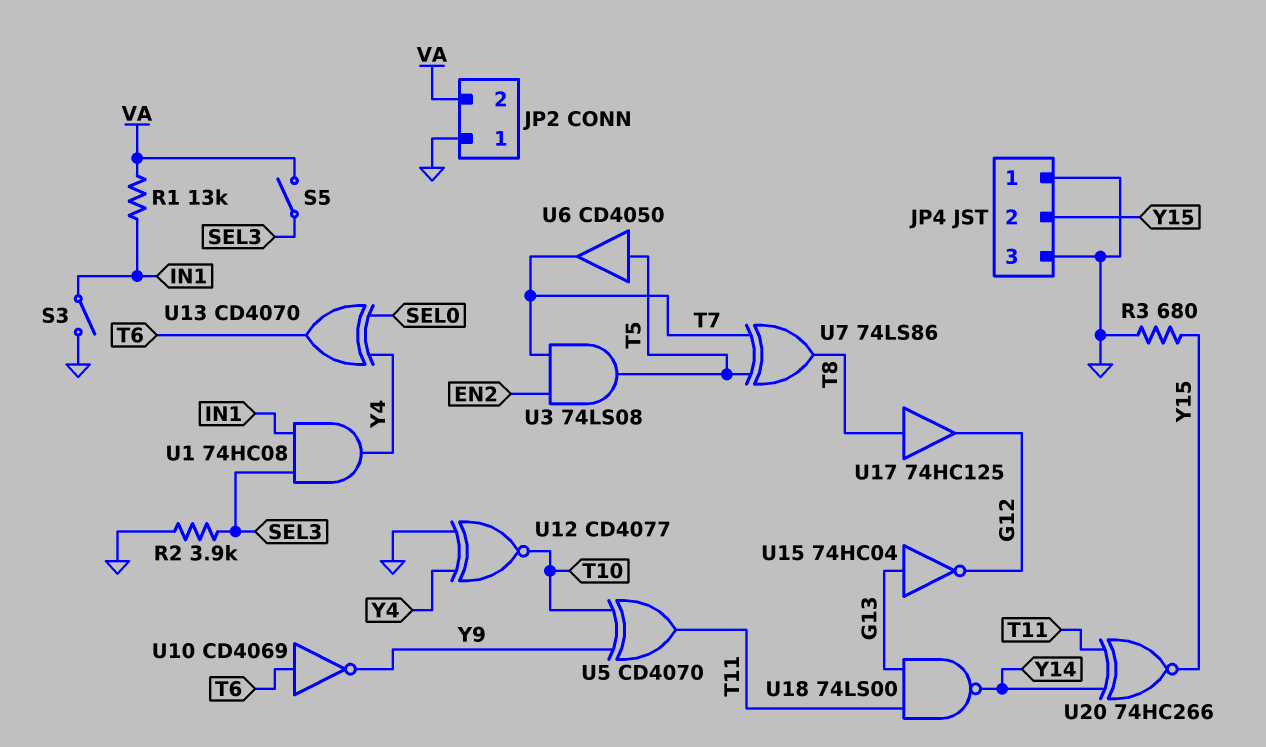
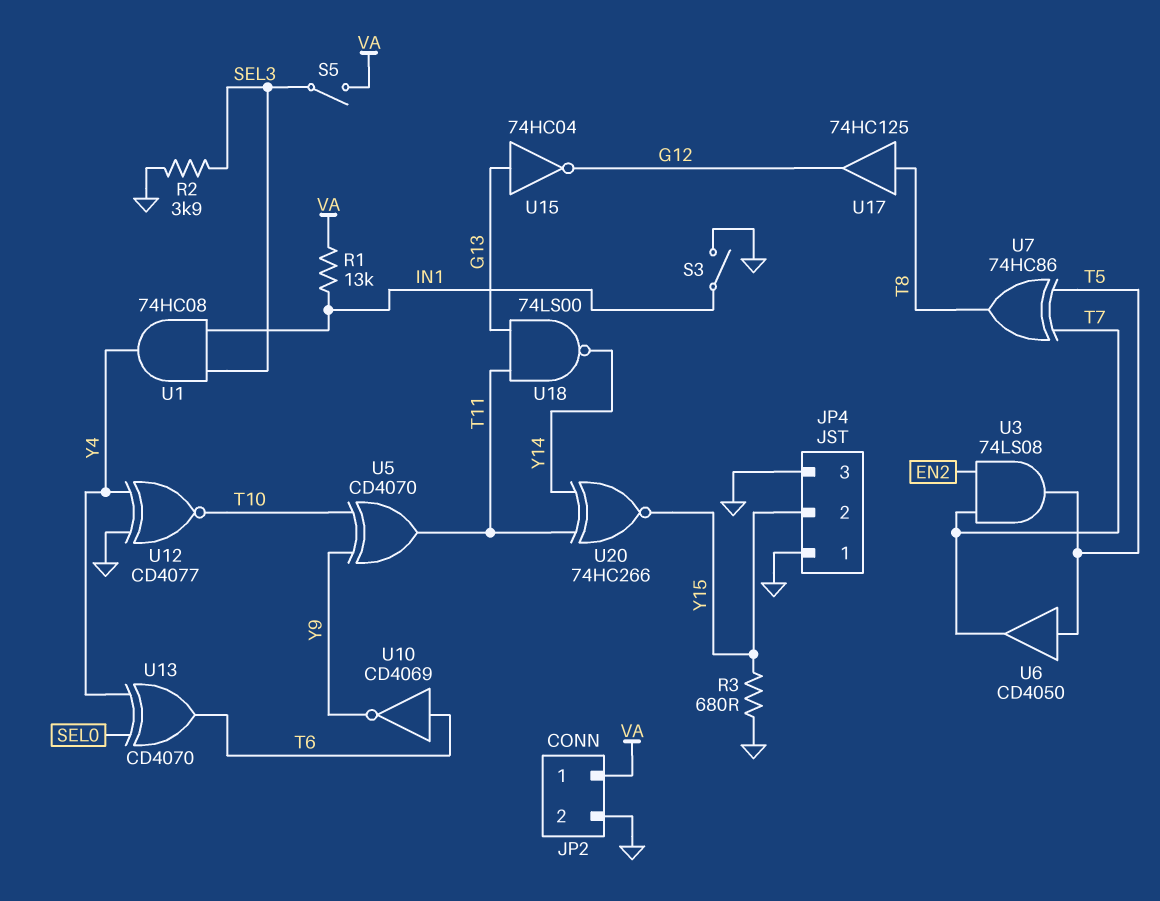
JP2 pin 1: GND -> VA
JP2 pin 2: VA -> GND
U7: XOR 74LS86 (in T5, in T7, out T8) -> XOR 74HC86 (in T5, in T7, out T8)

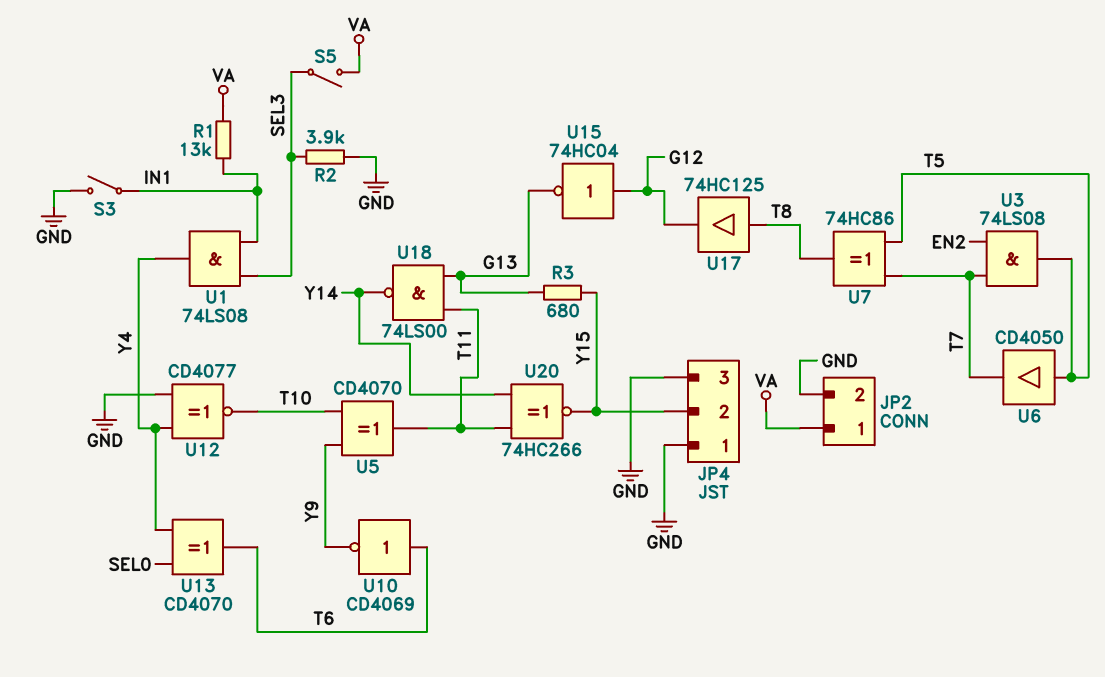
R3: 680 (GND, Y15) -> 680 (G13, Y15)
U1: AND 74HC08 (in IN1, in SEL3, out Y4) -> AND 74LS08 (in IN1, in SEL3, out Y4)
U15: NOT 74HC04 (in G13, out G12) -> NOT 74HC04 (in G12, out G13)

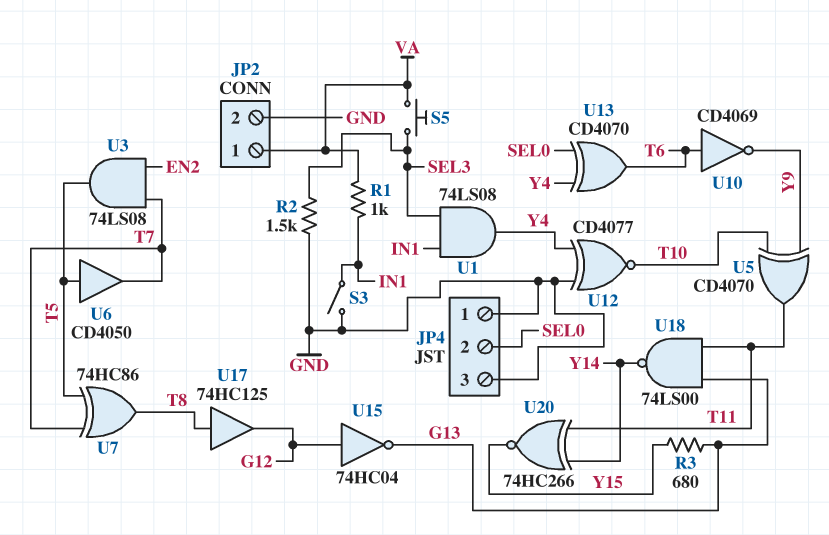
JP4 pin 2: Y15 -> SEL0
R1: 13k (IN1, VA) -> 1k (IN1, VA)
R2: 3.9k (GND, SEL3) -> 1.5k (GND, SEL3)
S5: switch (SEL3, VA) -> button (SEL3, VA)

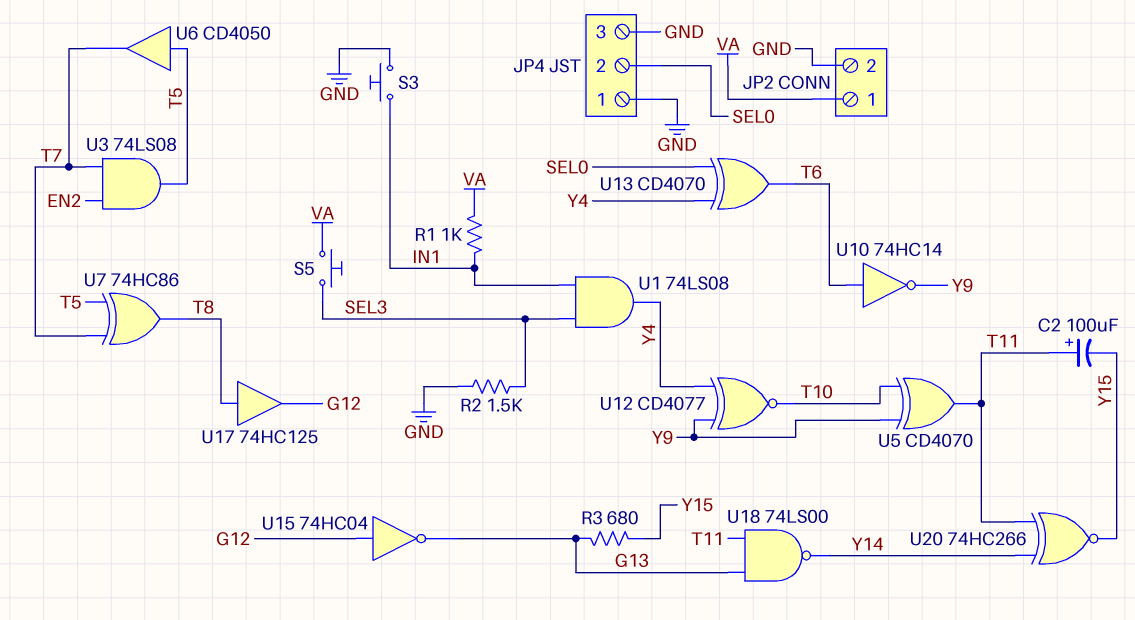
C2: none -> 100uF (plus T11, minus Y15)
S3: switch (GND, IN1) -> button (GND, IN1)
U10: NOT CD4069 (in T6, out Y9) -> NOT 74HC14 (in T6, out Y9)
U12: XNOR CD4077 (in GND, in Y4, out T10) -> XNOR CD4077 (in Y4, in Y9, out T10)

